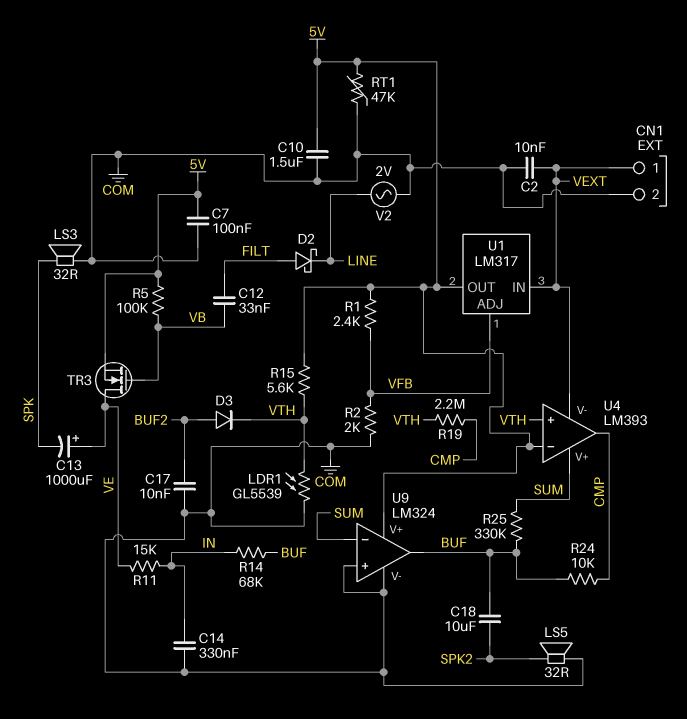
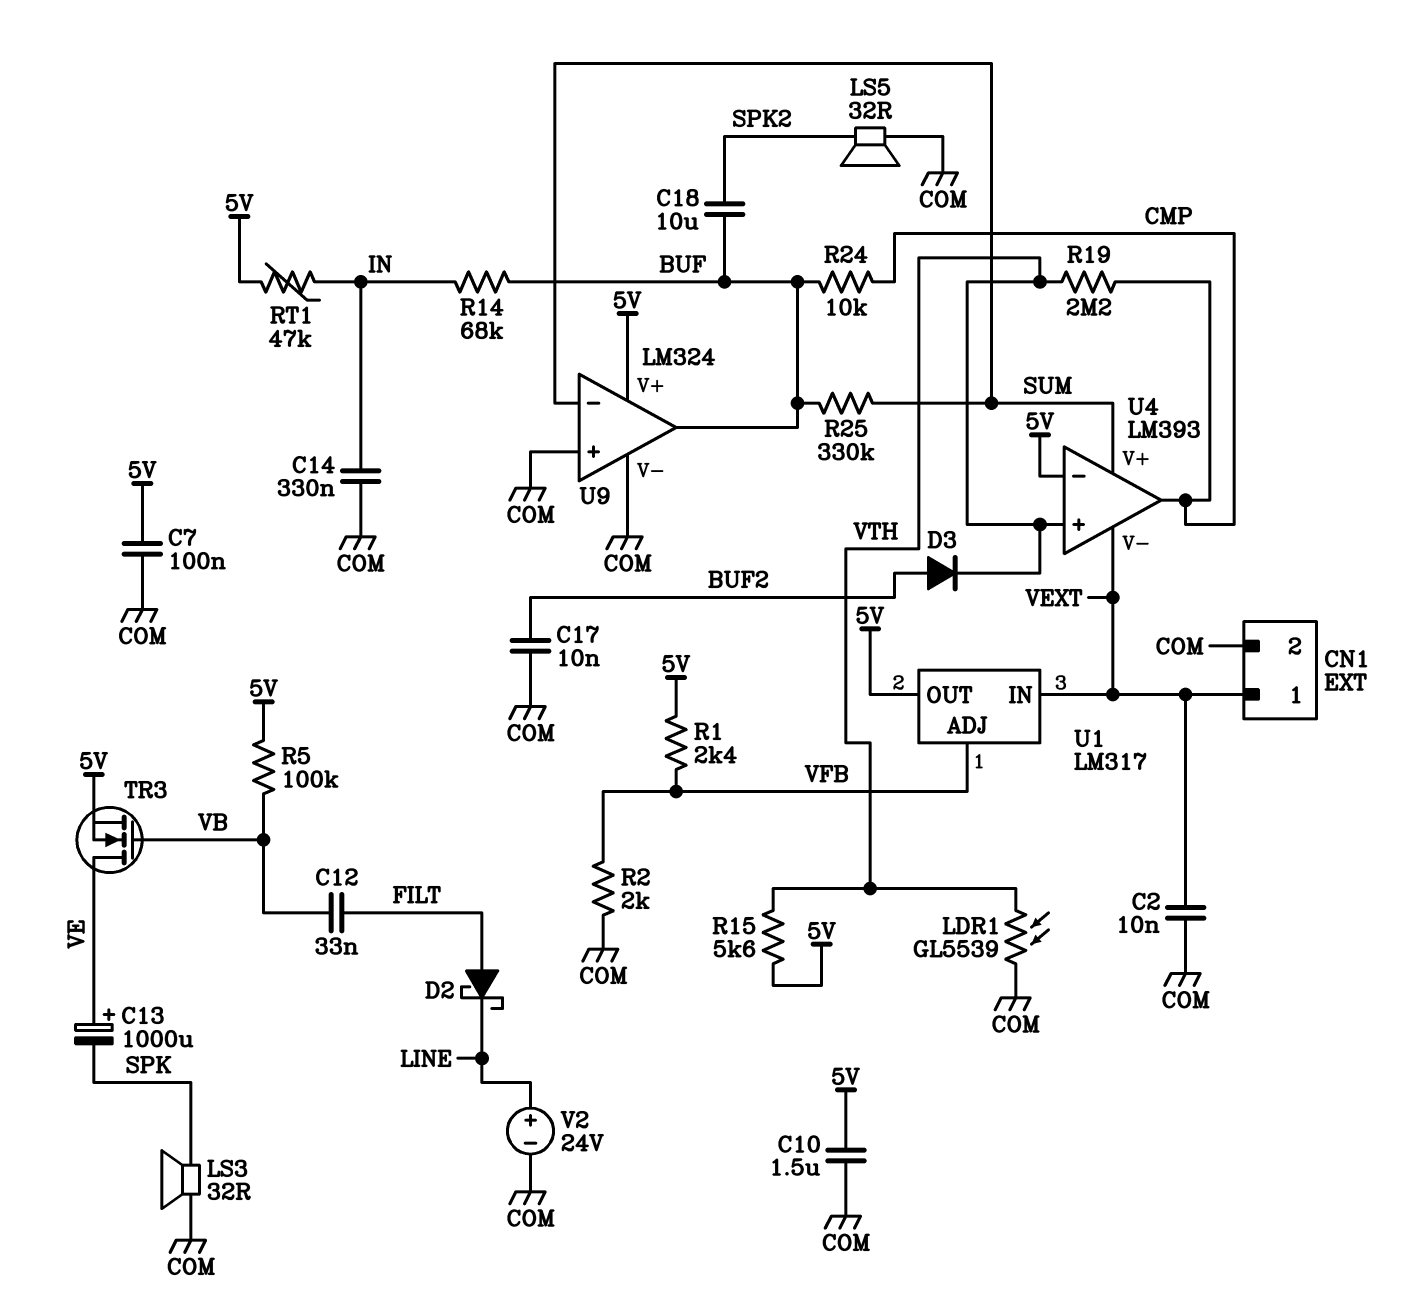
R11: 15k (IN, VE) -> none
RT1: 47k (5V, COM) -> 47k (5V, IN)
V2: AC 2V (COM, LINE) -> 24V (plus LINE, minus COM)

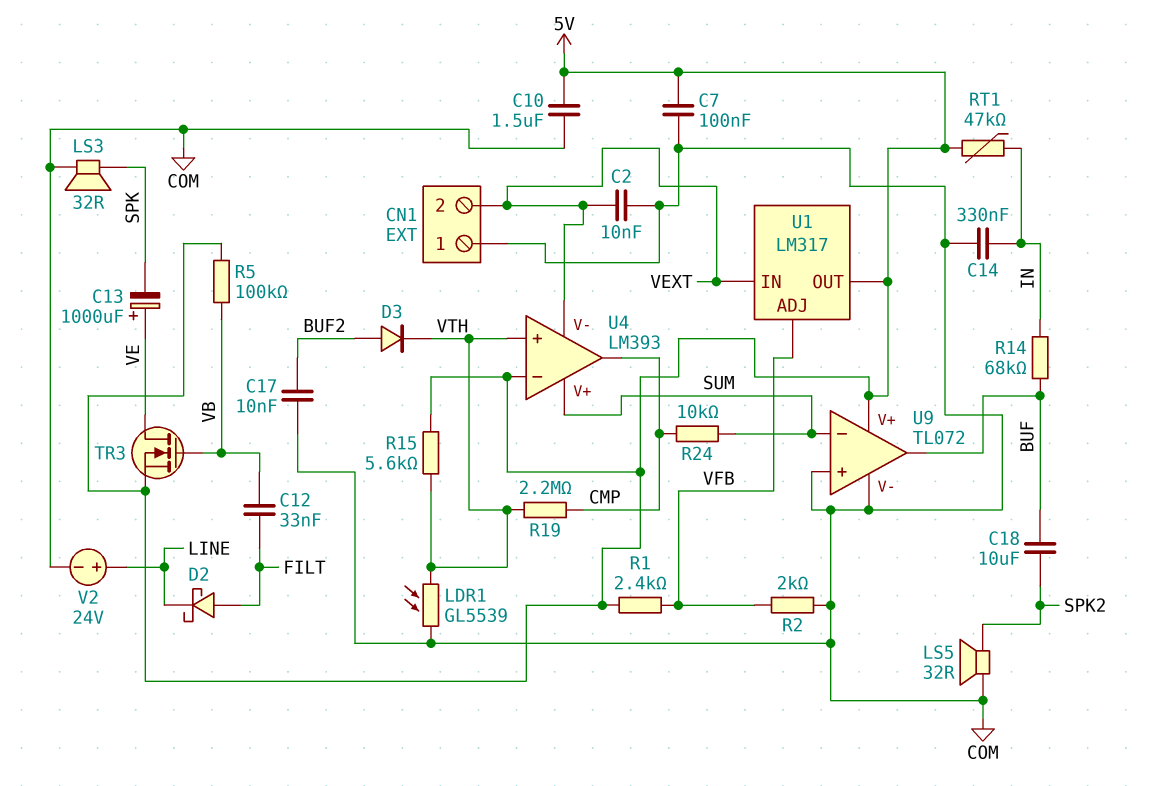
CN1 pin 1: VEXT -> COM
CN1 pin 2: COM -> VEXT
R24: 10k (BUF, CMP) -> 10k (CMP, SUM)
R25: 330k (BUF, SUM) -> none
U9: LM324 -> TL072

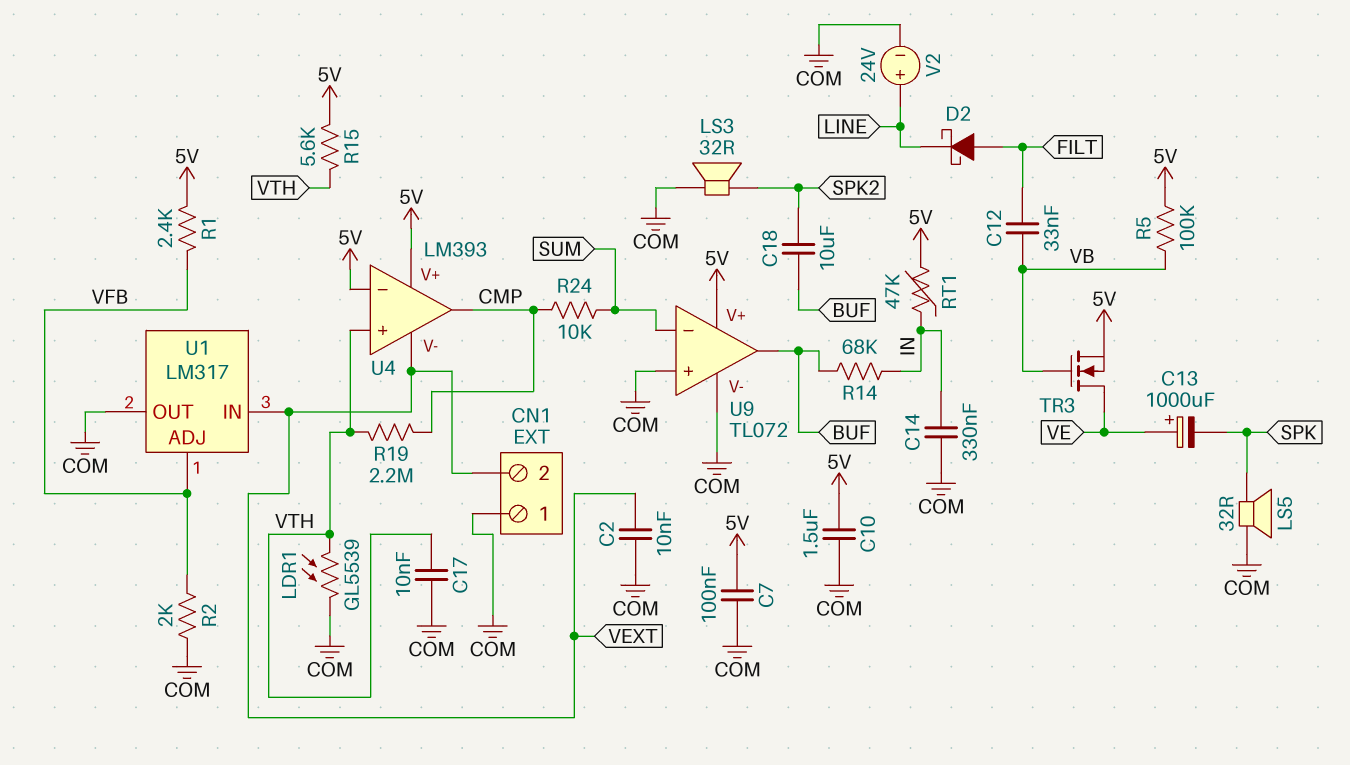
C17: 10nF (BUF2, COM) -> 10nF (COM, VTH)
D3: diode (A BUF2, K VTH) -> none
LS3: speaker 32R (COM, SPK) -> speaker 32R (COM, SPK2)
LS5: speaker 32R (COM, SPK2) -> speaker 32R (COM, SPK)
U1 pin OUT: 5V -> COM
U4 pin V+: SUM -> 5V

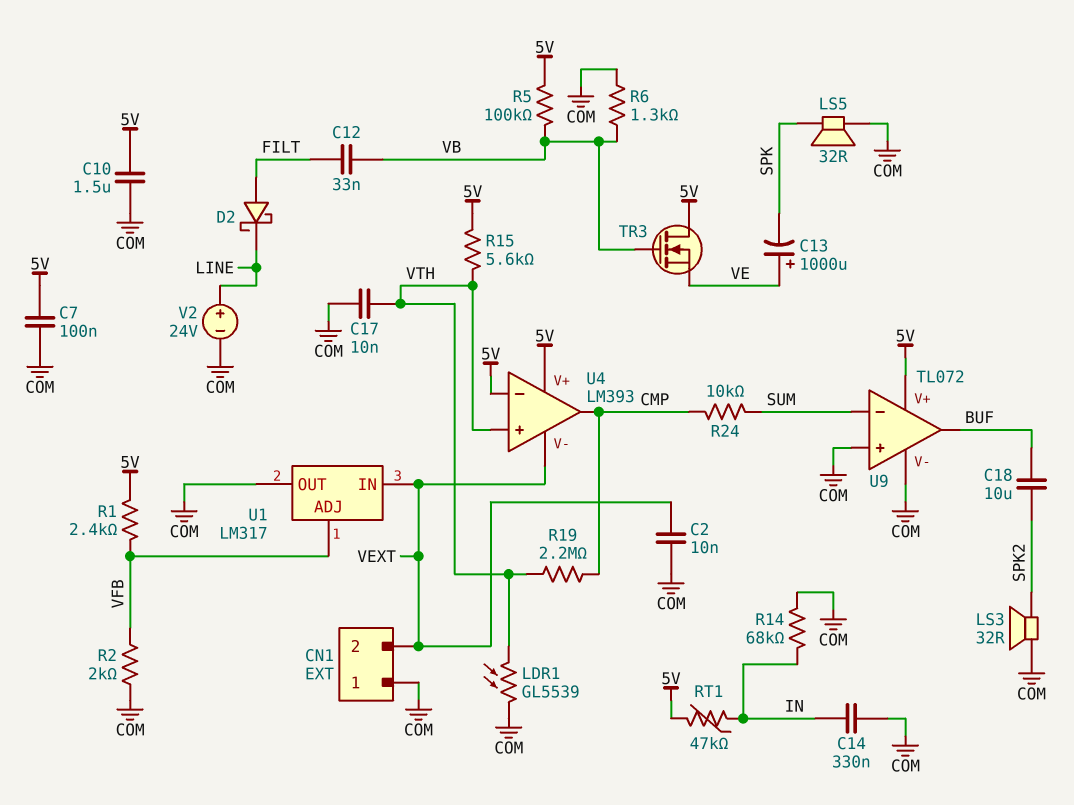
R6: none -> 1.3k (COM, VB)
R14: 68k (BUF, IN) -> 68k (COM, IN)
TR3: NMOS (G VB, D VE, S 5V) -> NMOS (G VB, D 5V, S VE)

